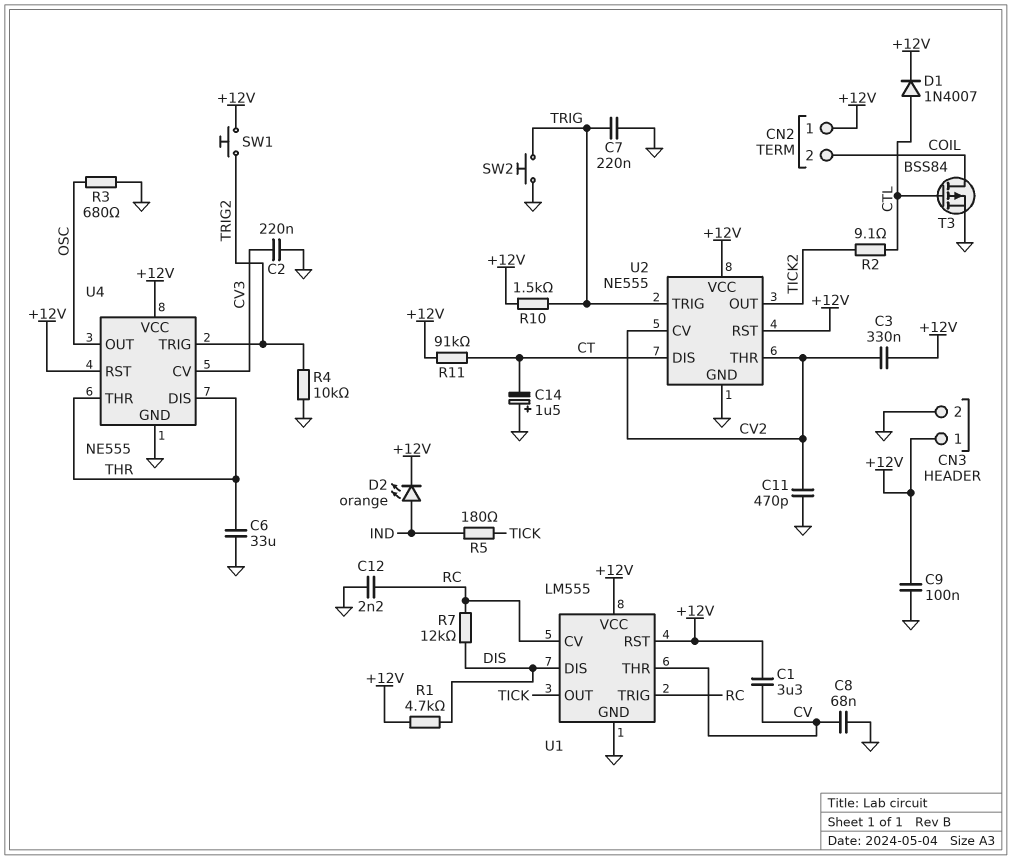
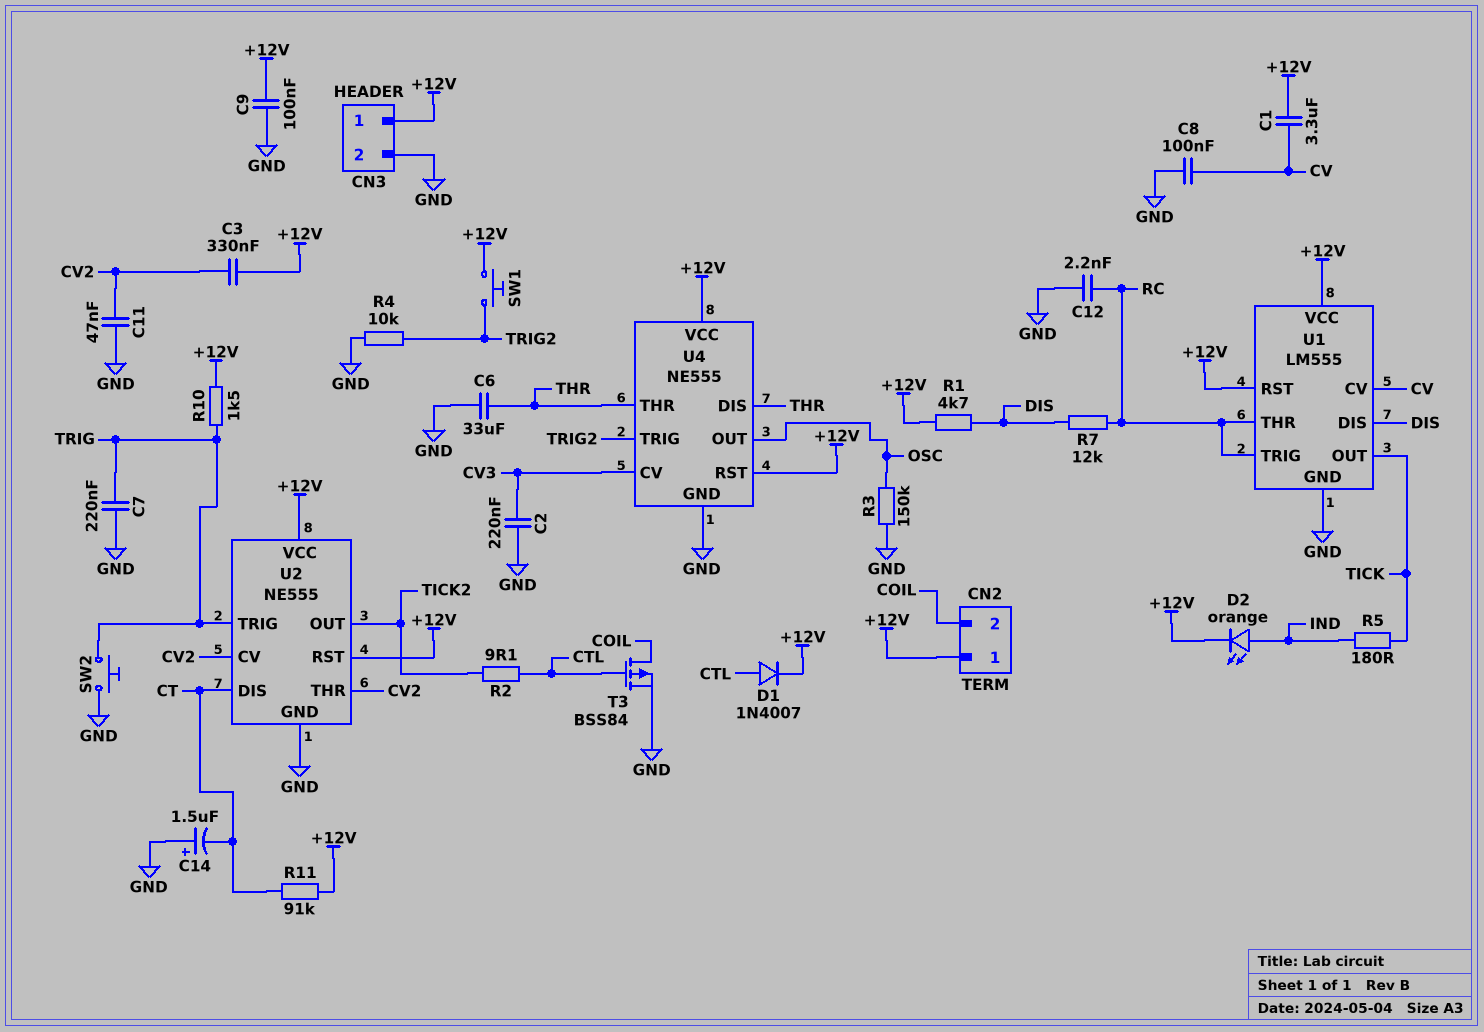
C8: 68nF (CV, GND) -> 100nF (CV, GND)
C11: 470pF (CV2, GND) -> 47nF (CV2, GND)
R3: 680 (GND, OSC) -> 150k (GND, OSC)
U1 pin CV: RC -> CV
U1 pin THR: CV -> RC

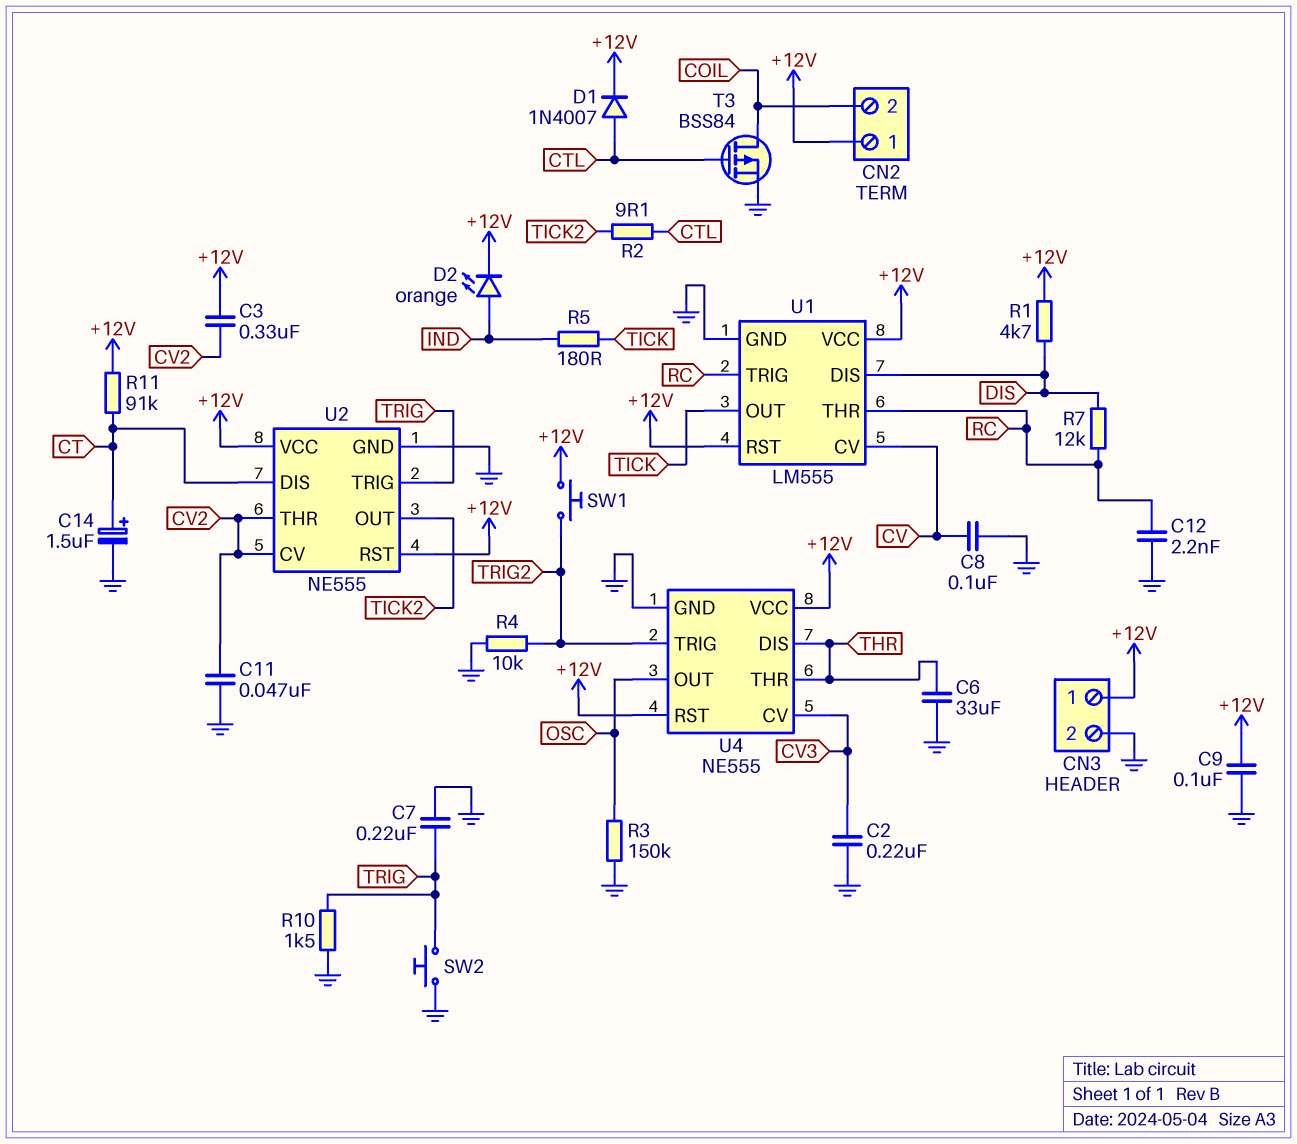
C1: 3.3uF (+12V, CV) -> none
C14: 1.5uF (plus GND, minus CT) -> 1.5uF (plus CT, minus GND)
R10: 1.5k (+12V, TRIG) -> 1.5k (GND, TRIG)

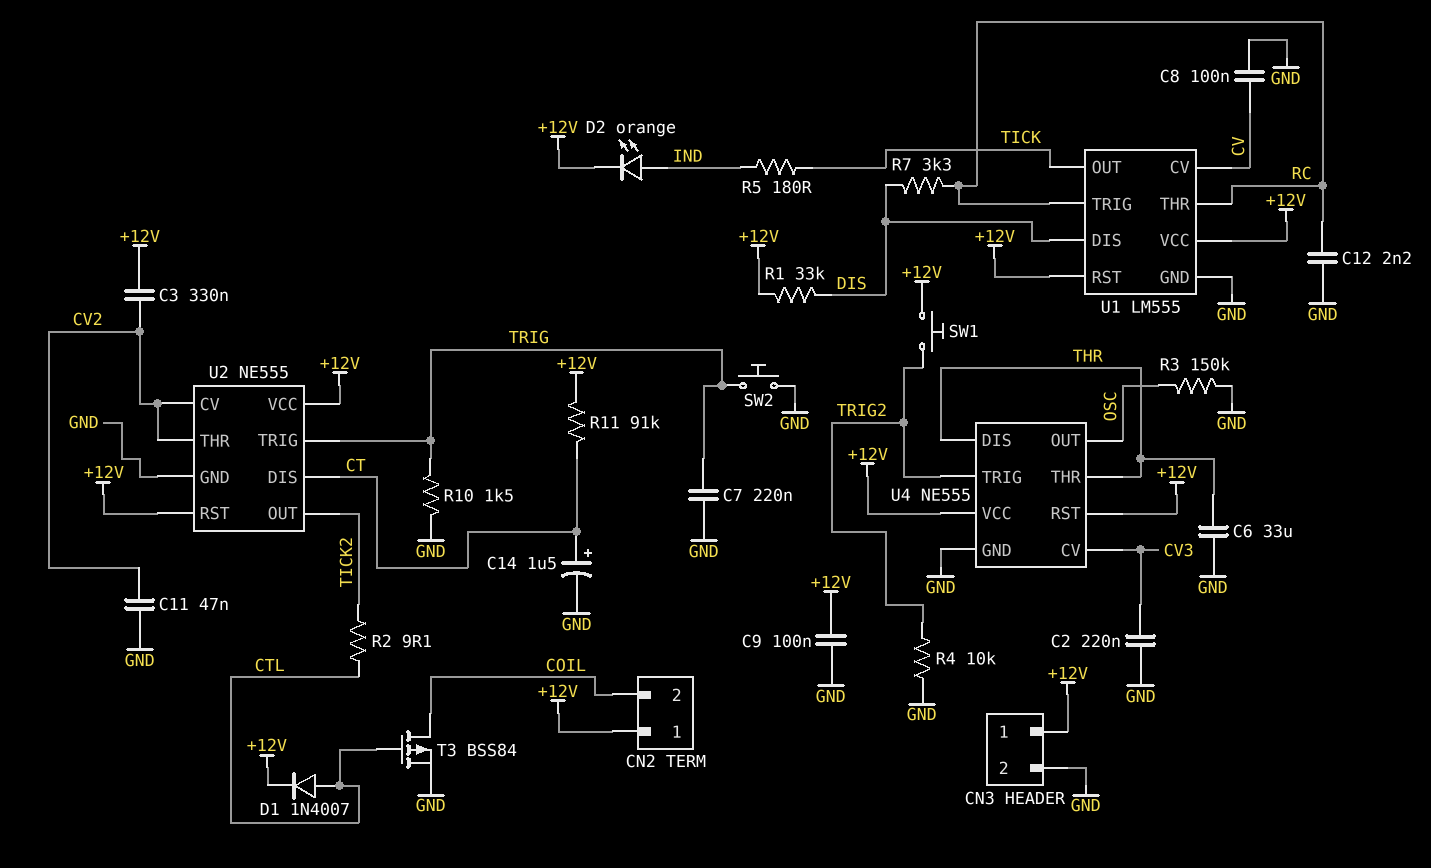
R1: 4.7k (+12V, DIS) -> 33k (+12V, DIS)
R7: 12k (DIS, RC) -> 3.3k (DIS, RC)

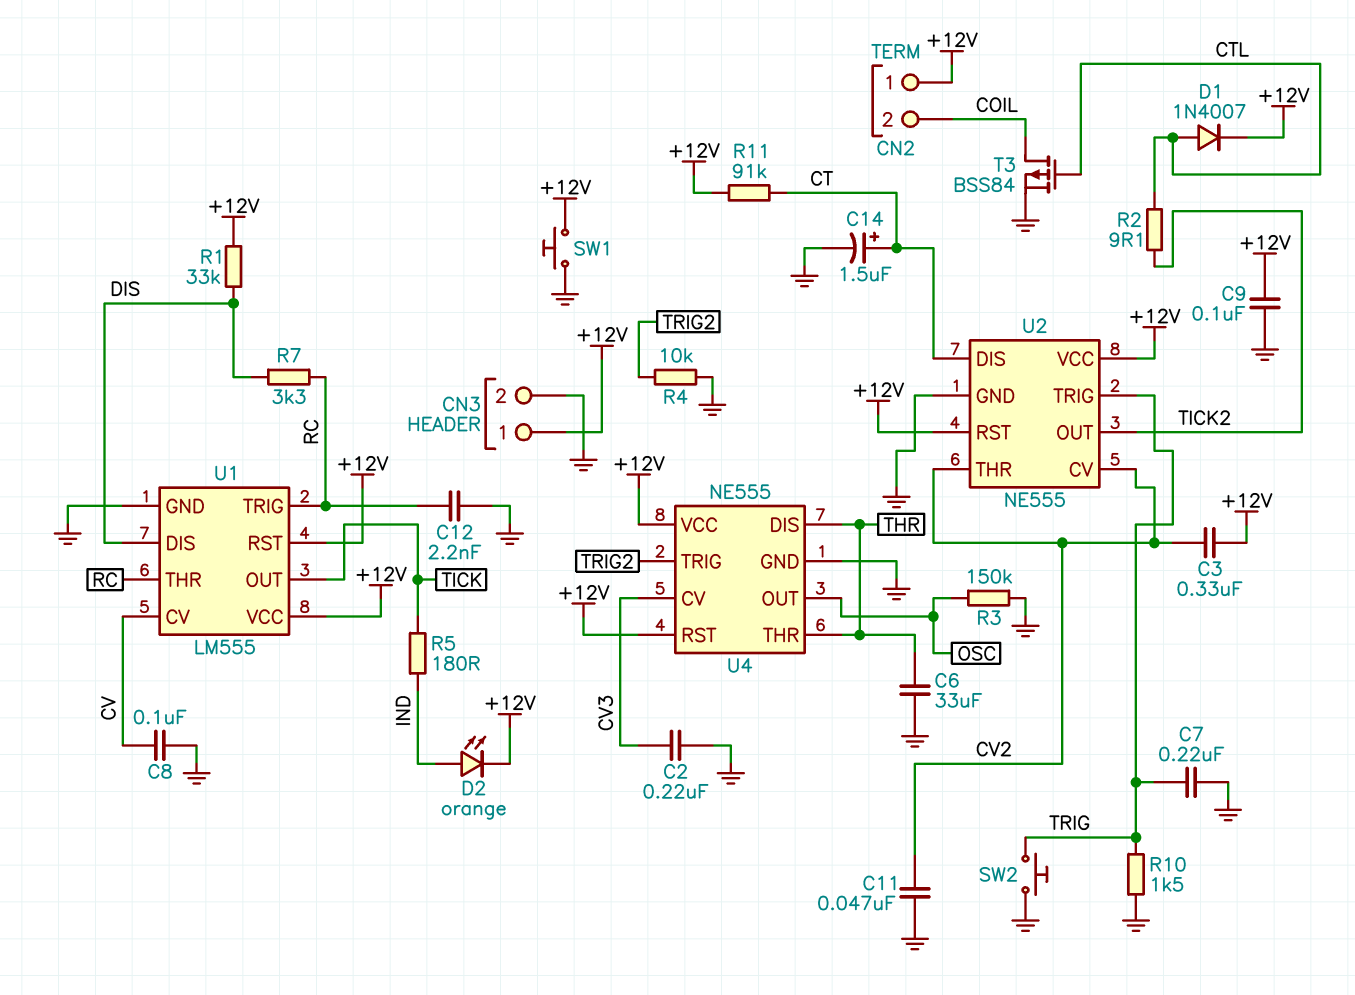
SW1: button (+12V, TRIG2) -> button (+12V, GND)

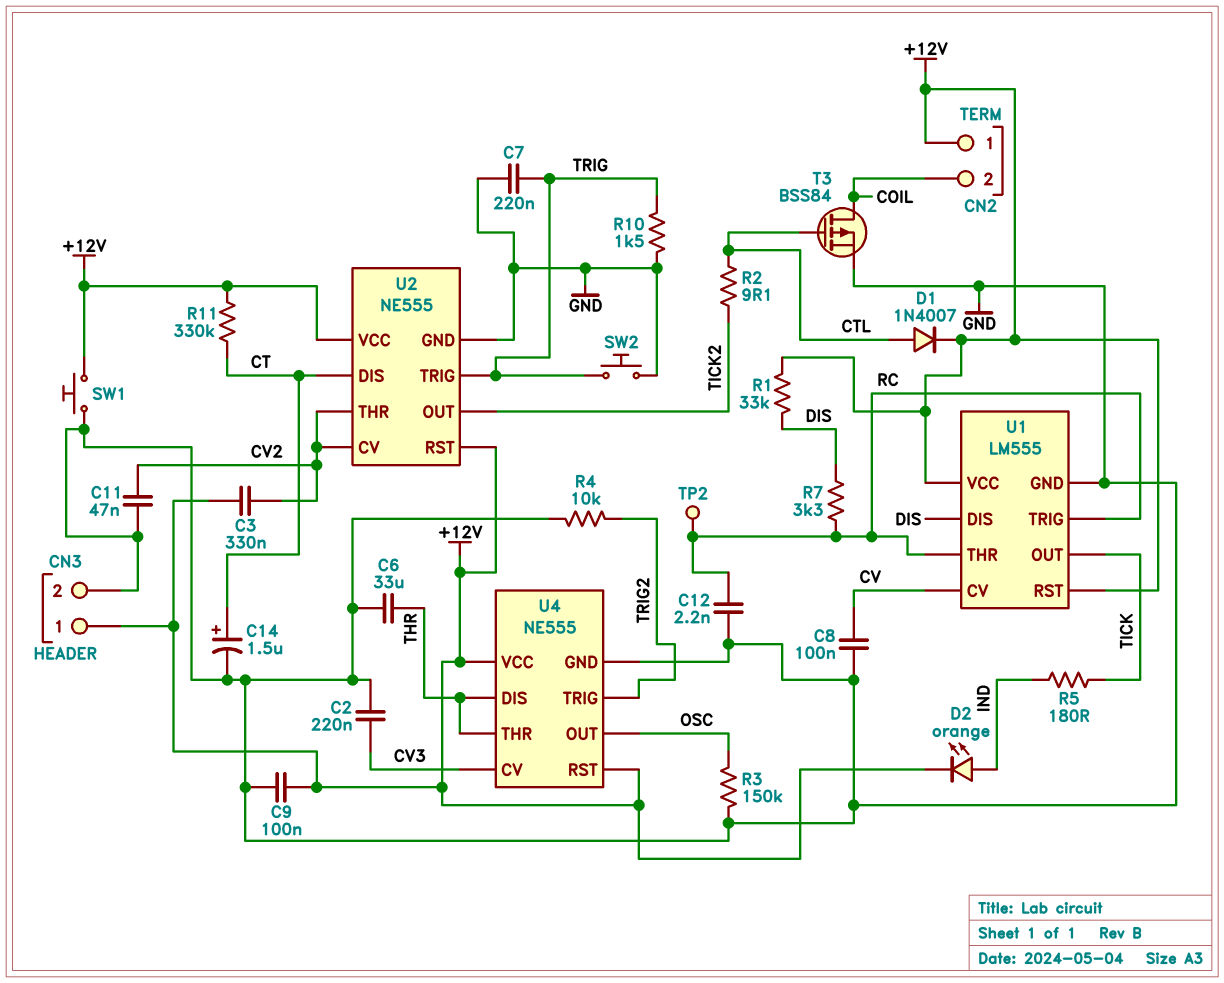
R11: 91k (+12V, CT) -> 330k (+12V, CT)
TP2: none -> test point (RC)

